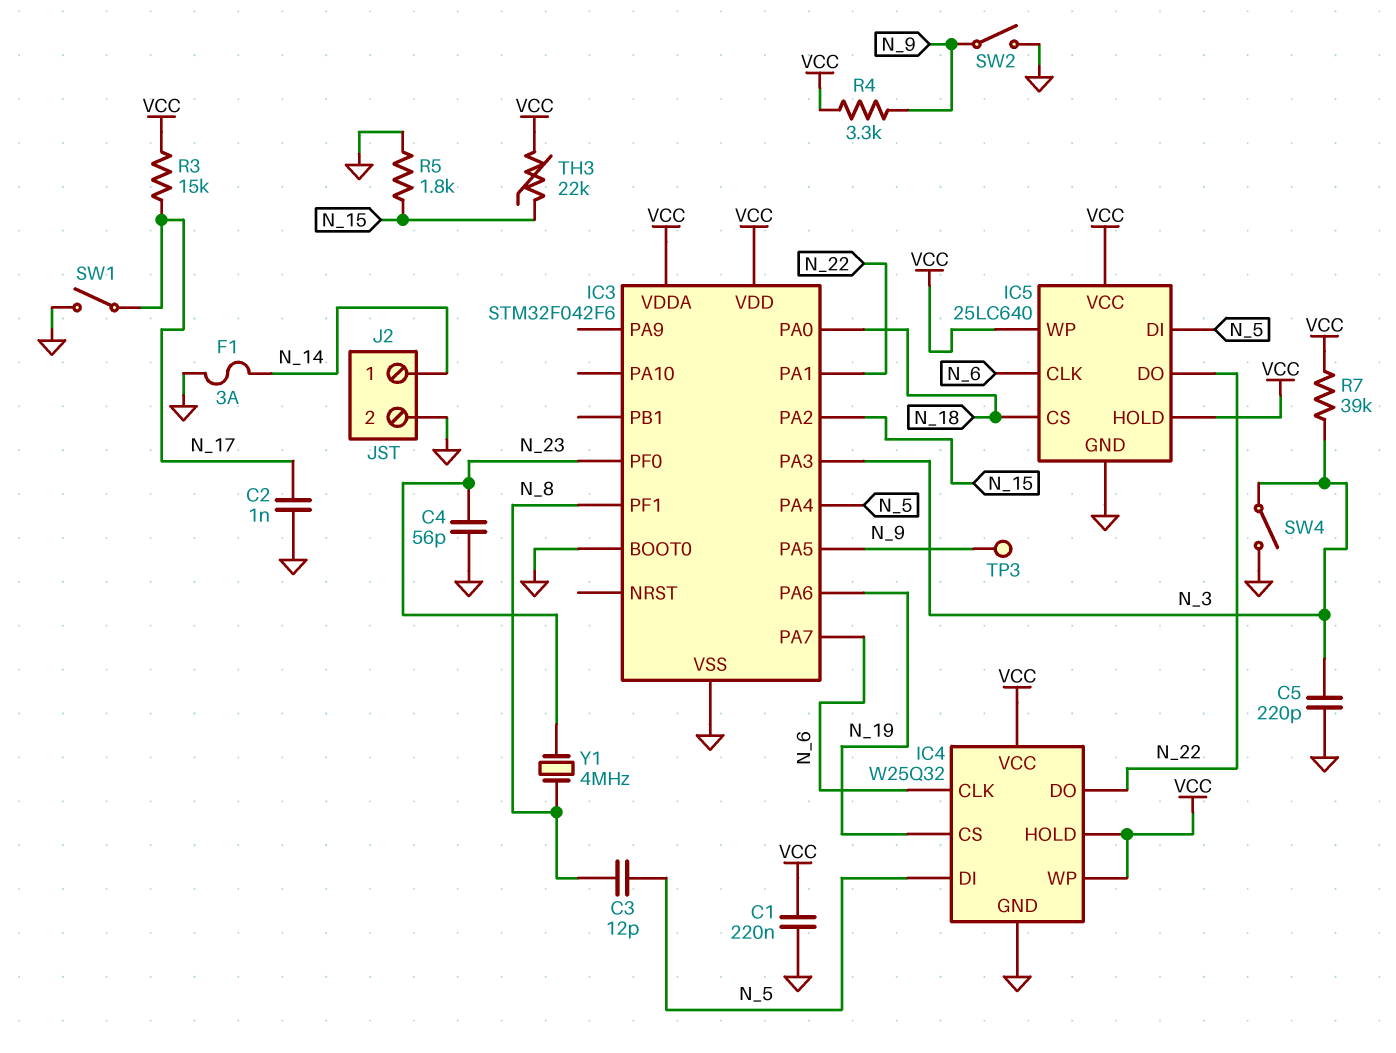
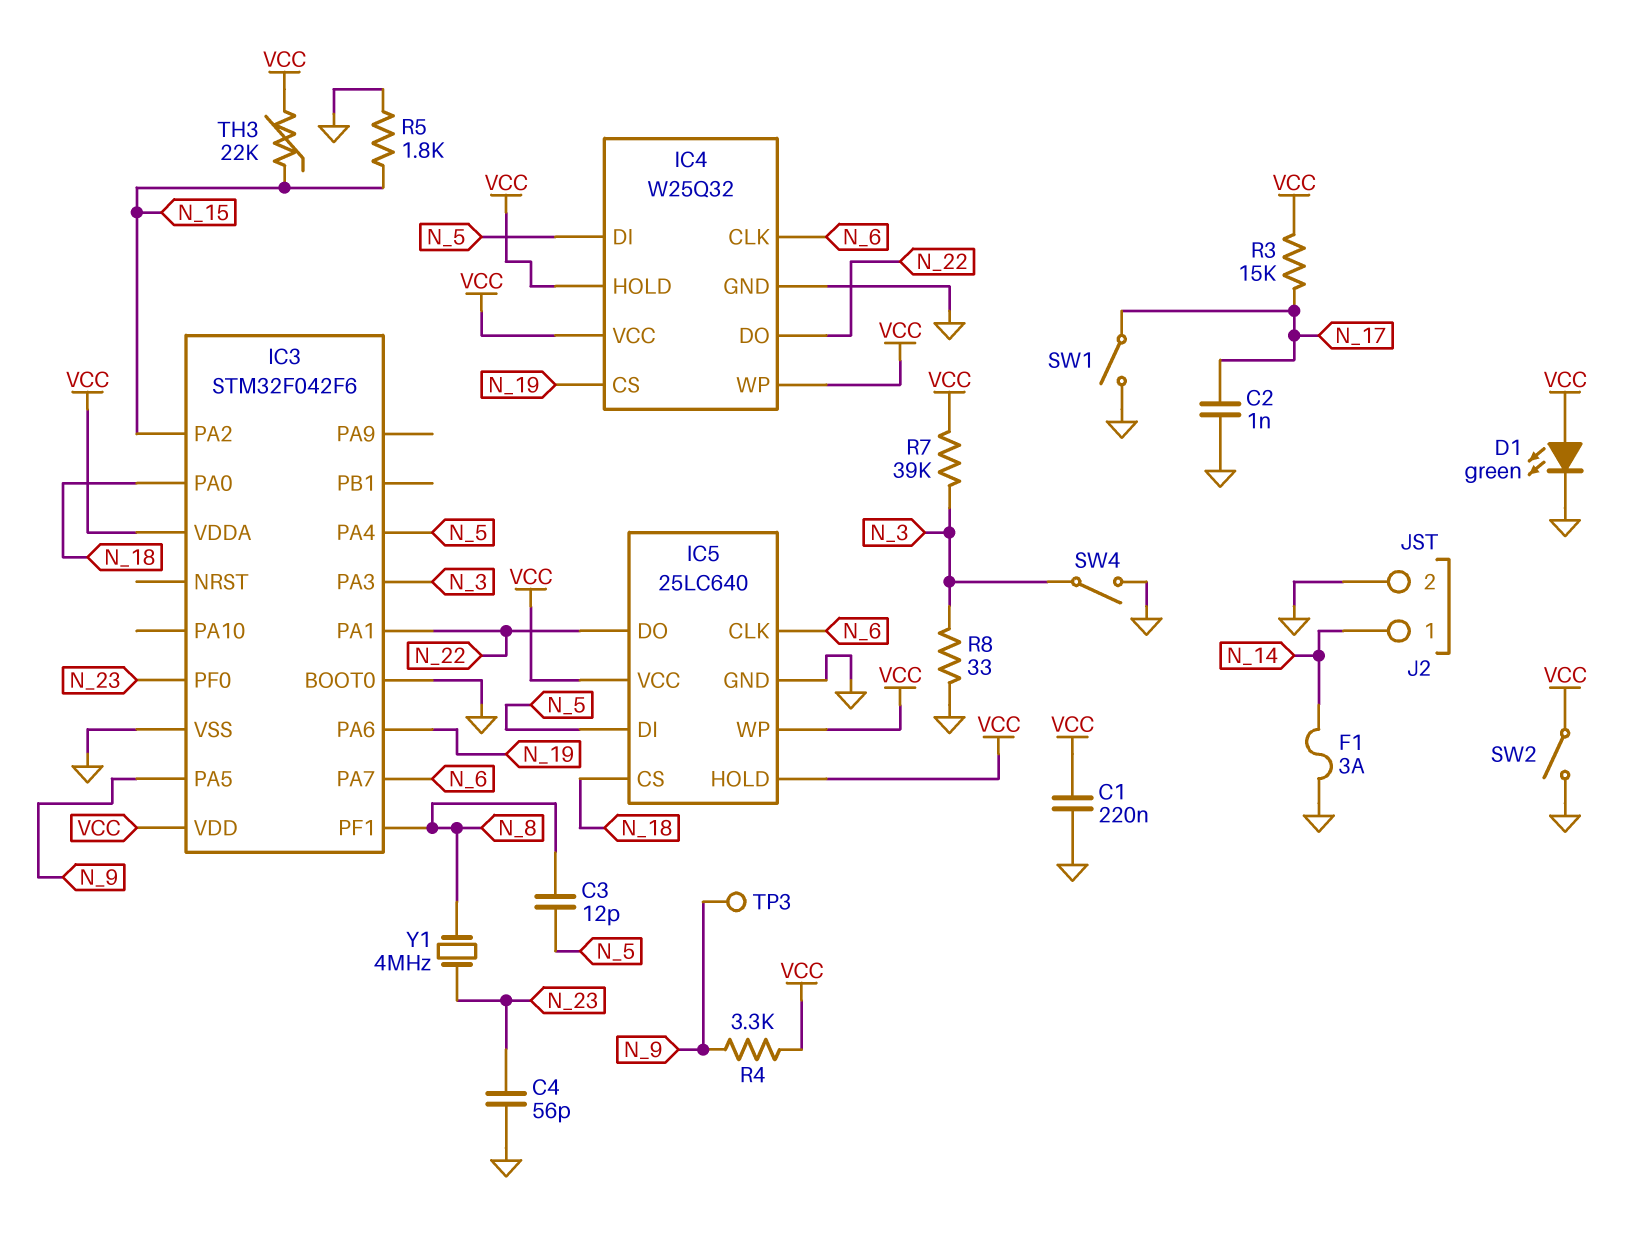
C5: 220pF (GND, N_3) -> none
D1: none -> LED green (A VCC, K GND)
R8: none -> 33 (GND, N_3)
SW2: switch (GND, N_9) -> switch (GND, VCC)

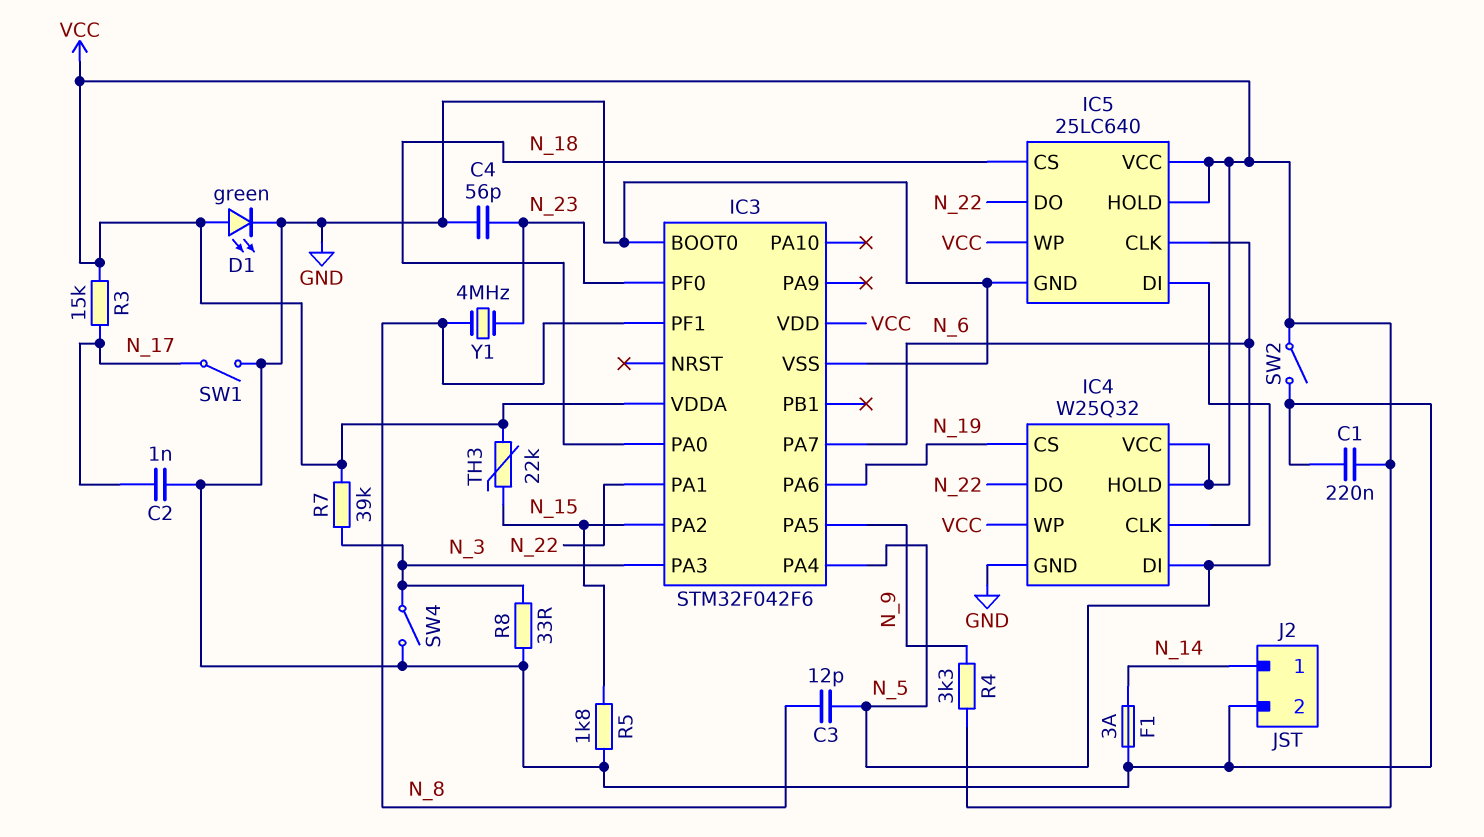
TP3: test point (N_9) -> none

